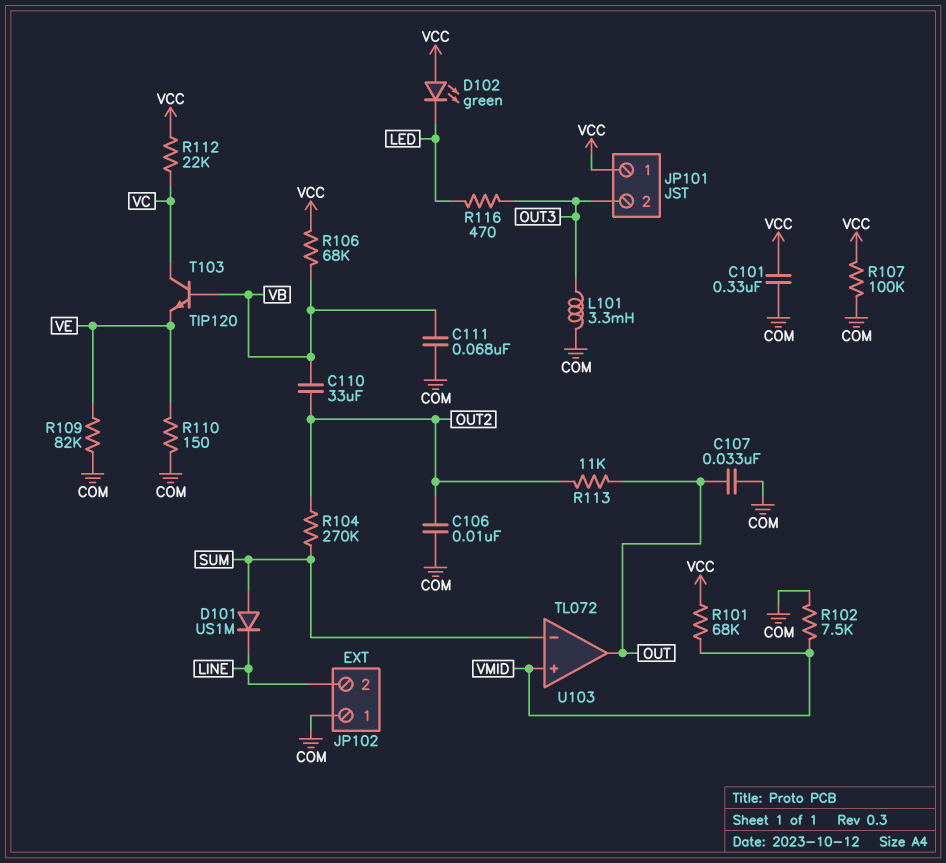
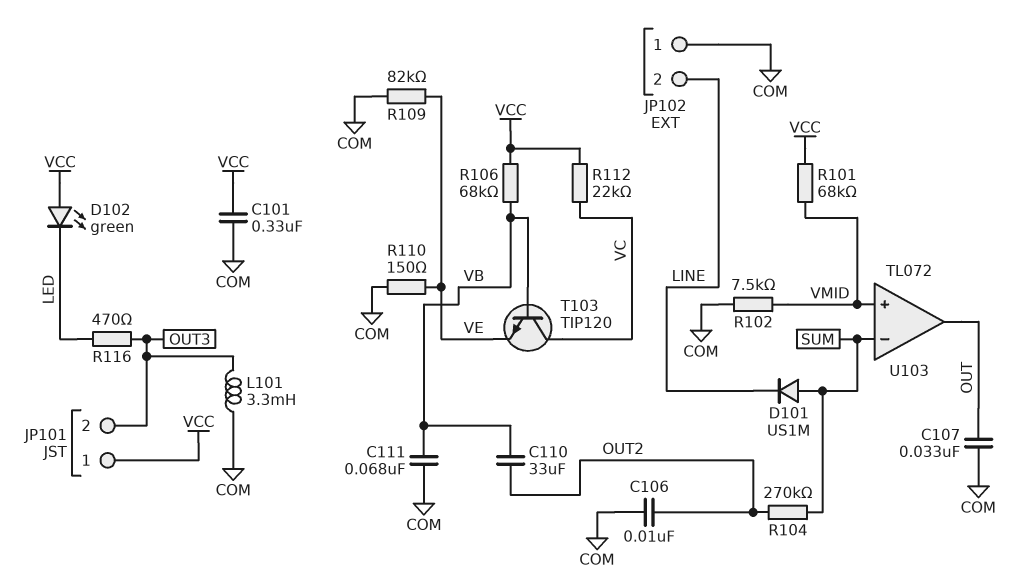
R107: 100k (COM, VCC) -> none
R113: 11k (OUT, OUT2) -> none

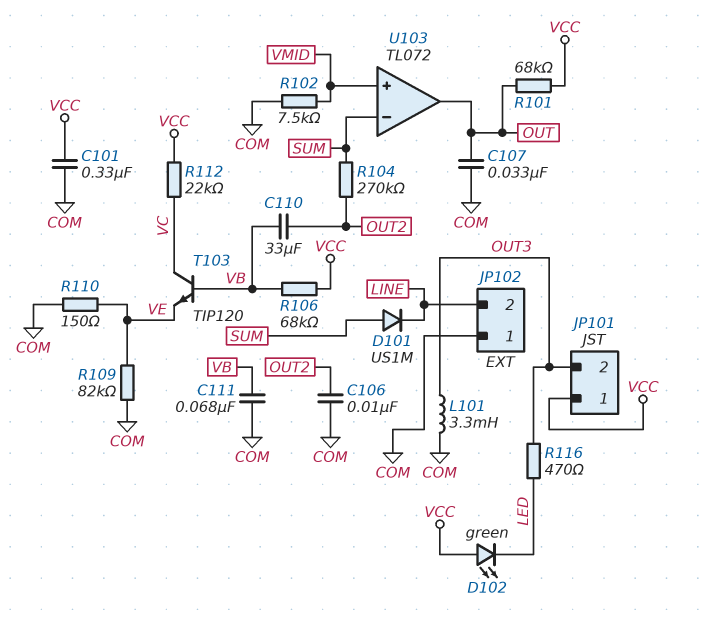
R101: 68k (VCC, VMID) -> 68k (OUT, VCC)

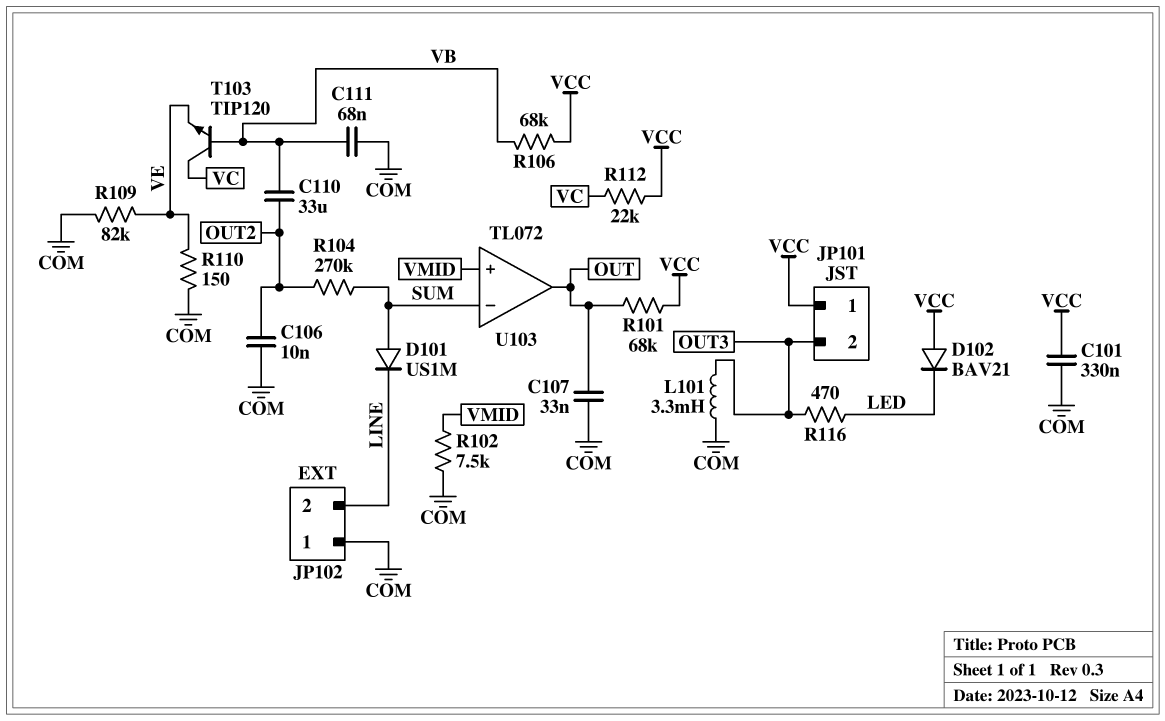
D102: LED green (A VCC, K LED) -> diode BAV21 (A VCC, K LED)

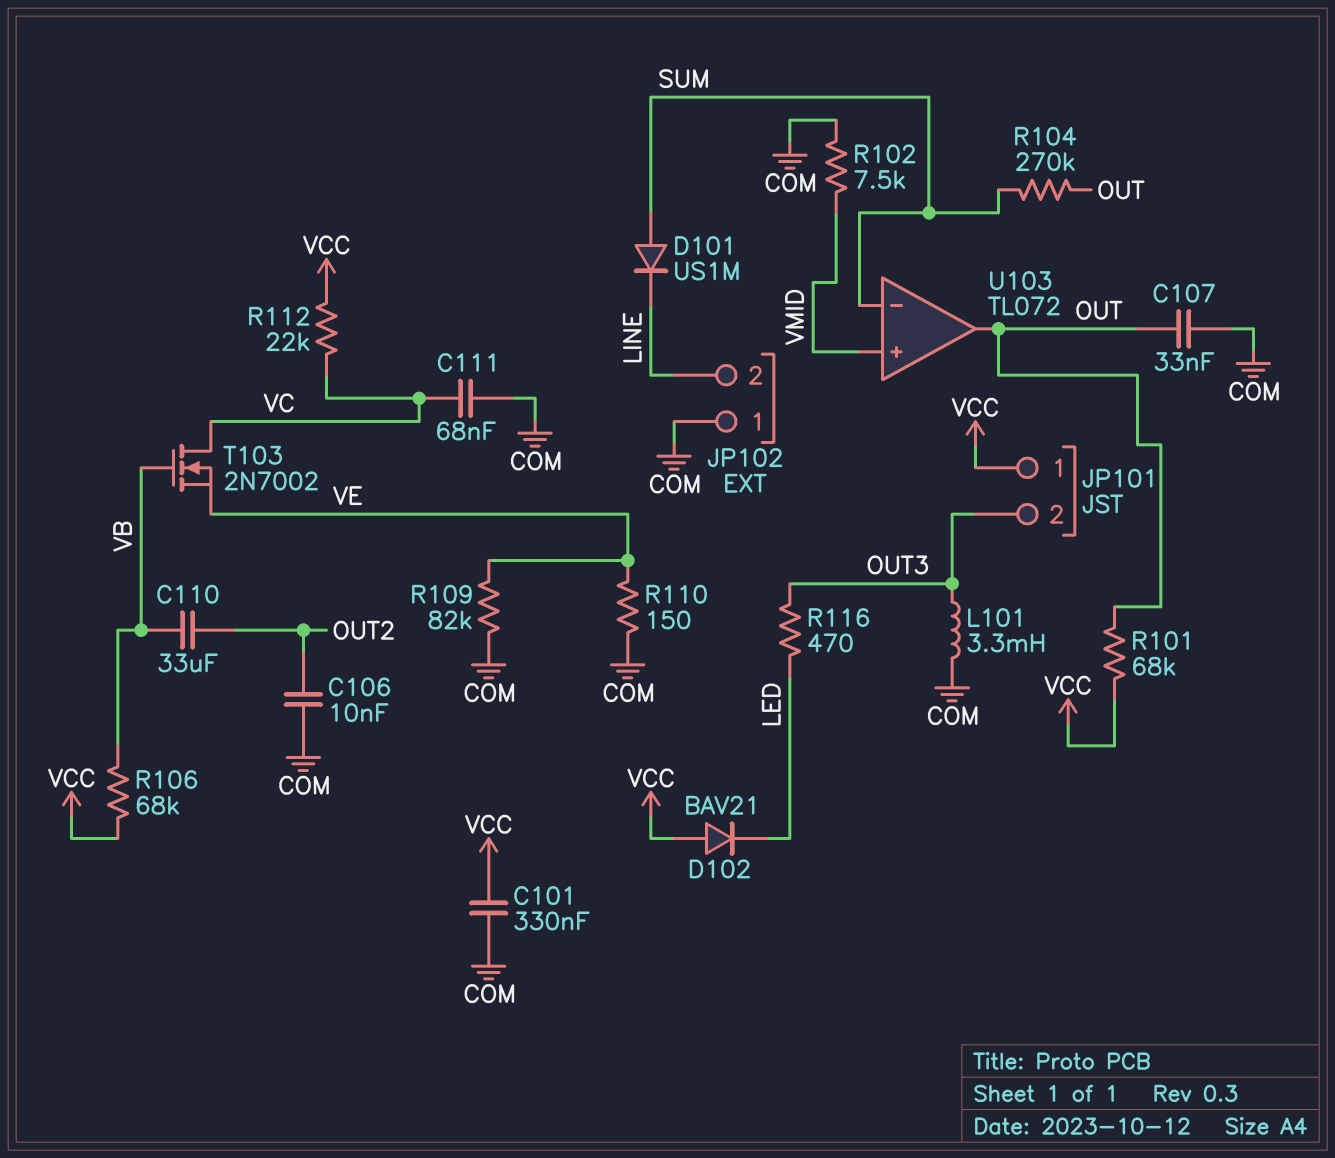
C111: 68nF (COM, VB) -> 68nF (COM, VC)
R104: 270k (OUT2, SUM) -> 270k (OUT, SUM)
T103: NPN TIP120 (B VB, C VC, E VE) -> NMOS 2N7002 (G VB, D VC, S VE)

